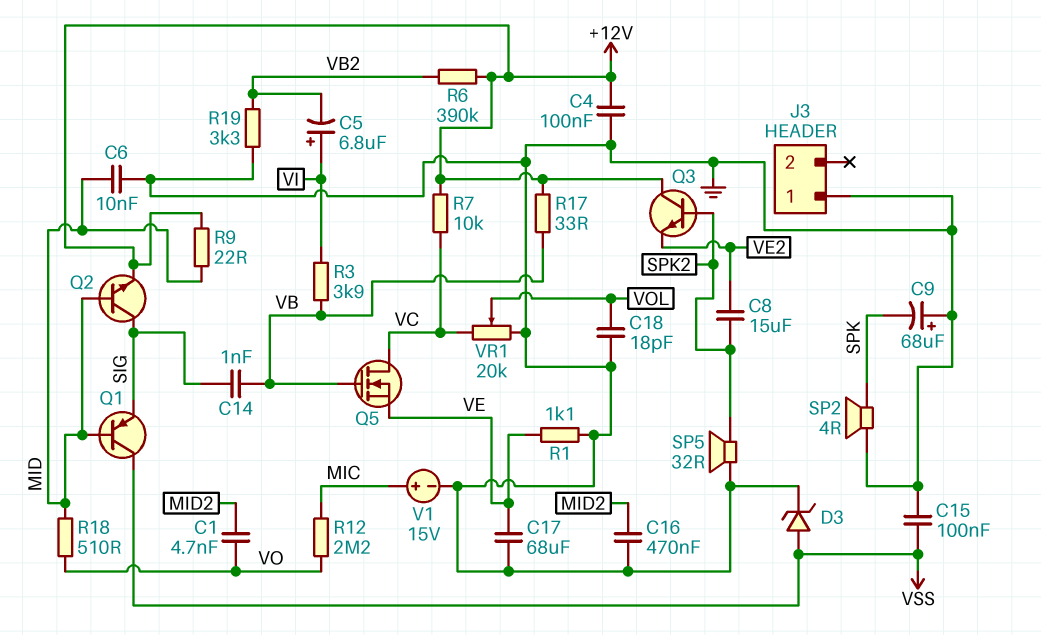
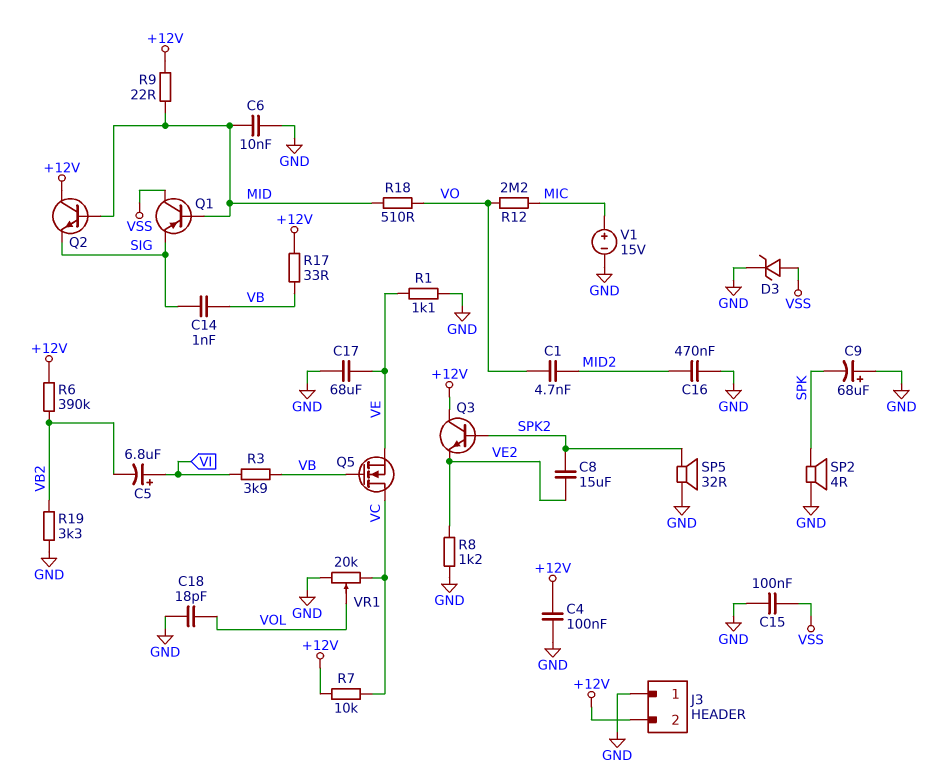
J3 pin 2: none -> +12V
Q2: NPN (B MID, C SIG, E +12V) -> NPN (B MID, C +12V, E SIG)
R8: none -> 1.2k (GND, VE2)

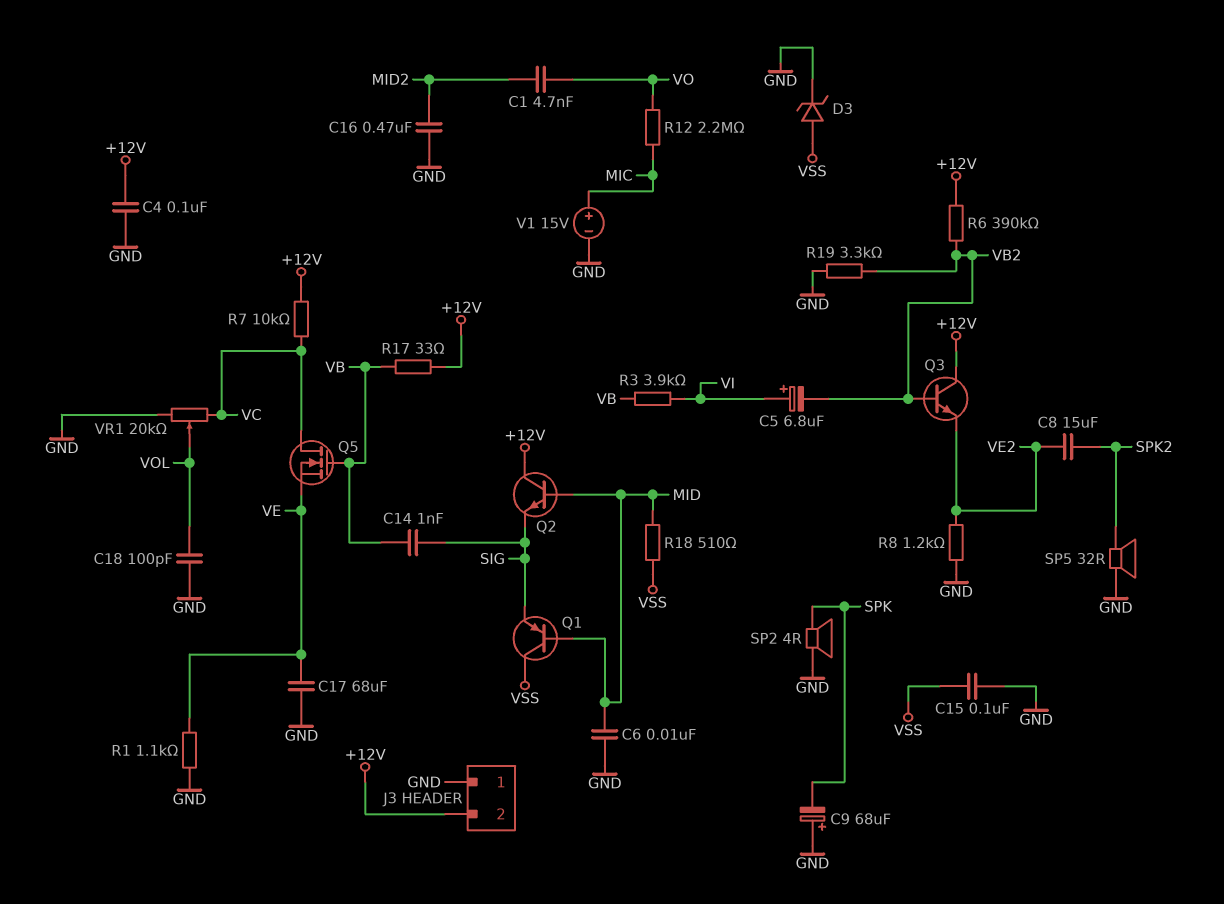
C18: 18pF (GND, VOL) -> 100pF (GND, VOL)
Q3: NPN (B SPK2, C +12V, E VE2) -> NPN (B VB2, C +12V, E VE2)
R9: 22 (+12V, MID) -> none
R18: 510 (MID, VO) -> 510 (MID, VSS)

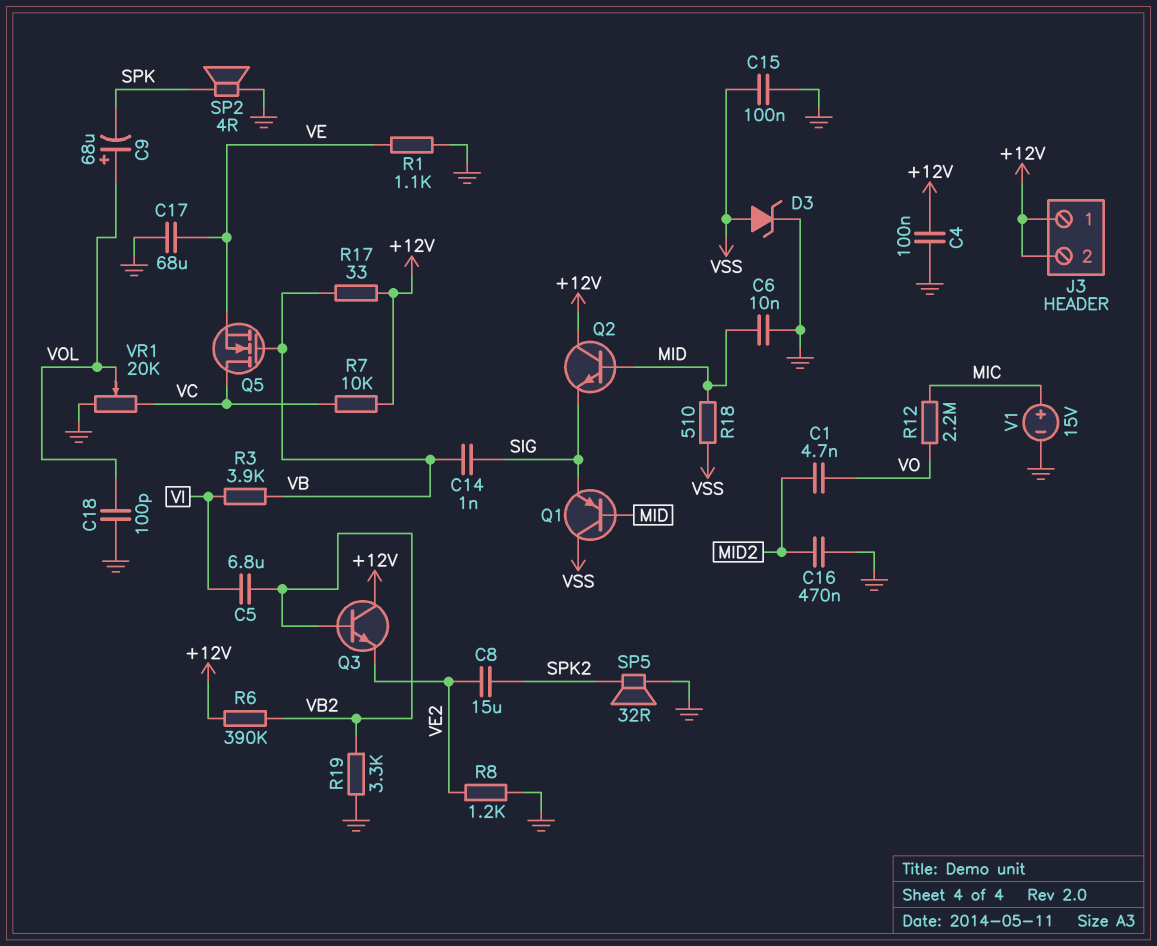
C5: 6.8uF (plus VI, minus VB2) -> 6.8uF (VB2, VI)
C9: 68uF (plus GND, minus SPK) -> 68uF (plus VOL, minus SPK)
J3 pin 1: GND -> +12V

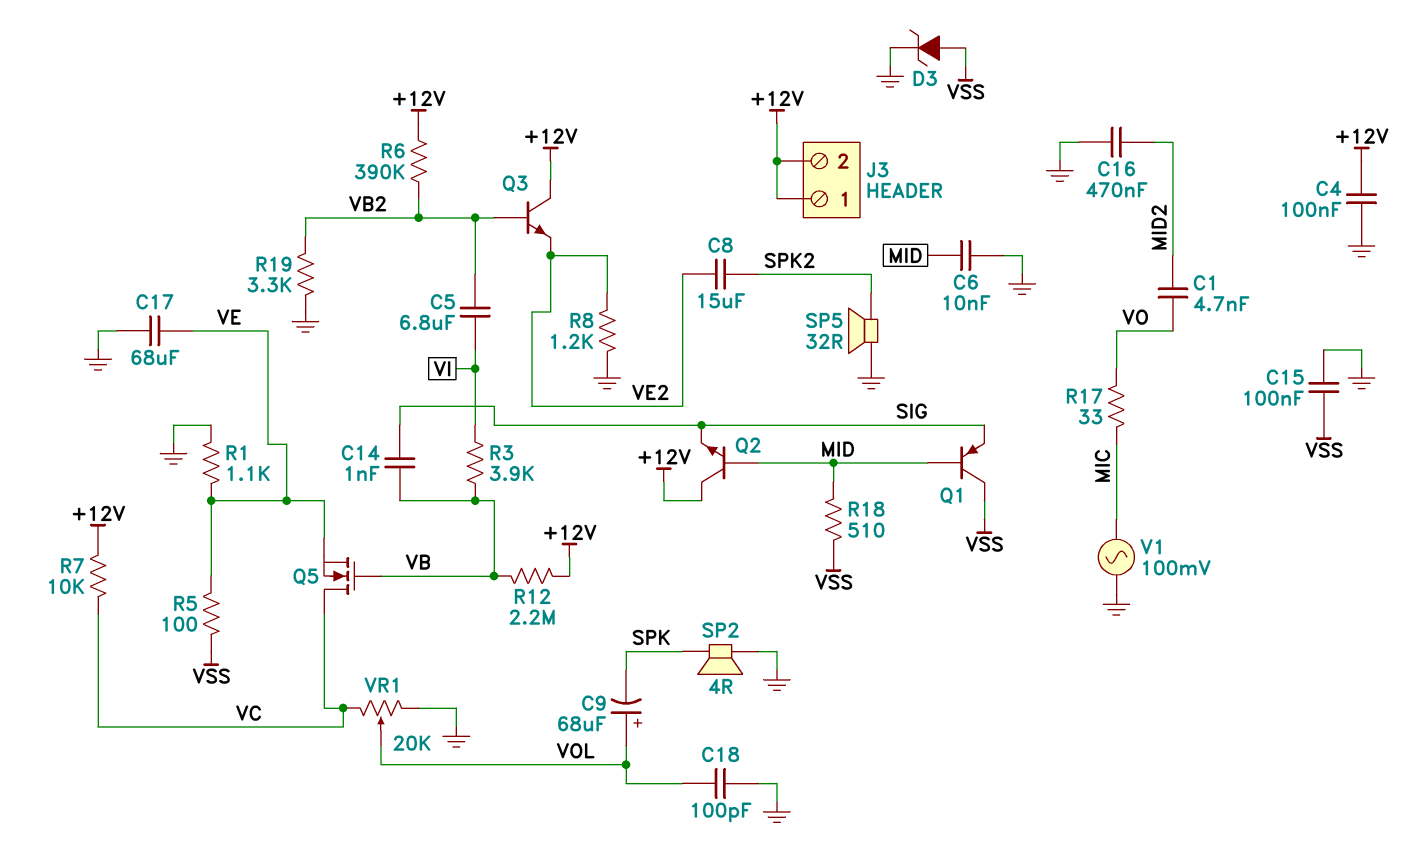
R5: none -> 100 (VE, VSS)
R12: 2.2M (MIC, VO) -> 2.2M (+12V, VB)
R17: 33 (+12V, VB) -> 33 (MIC, VO)
V1: 15V (plus MIC, minus GND) -> AC 100mV (GND, MIC)

